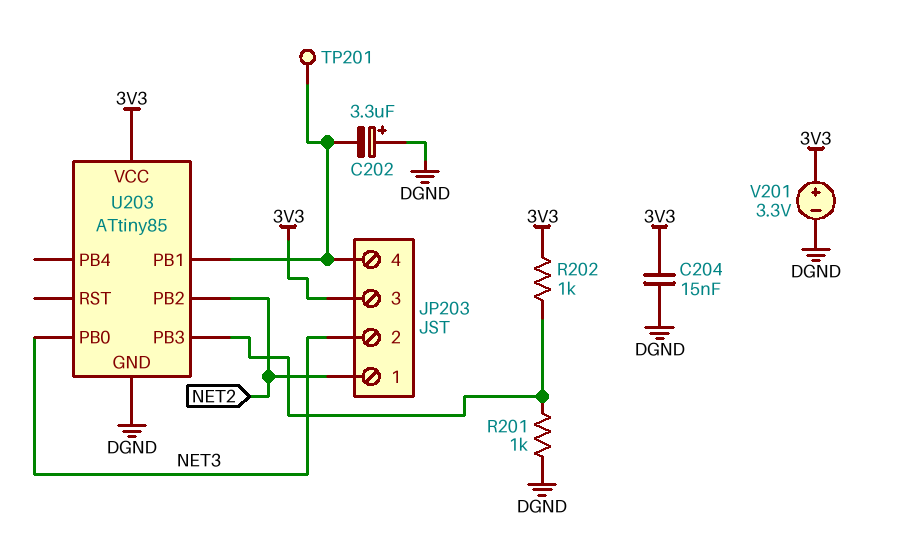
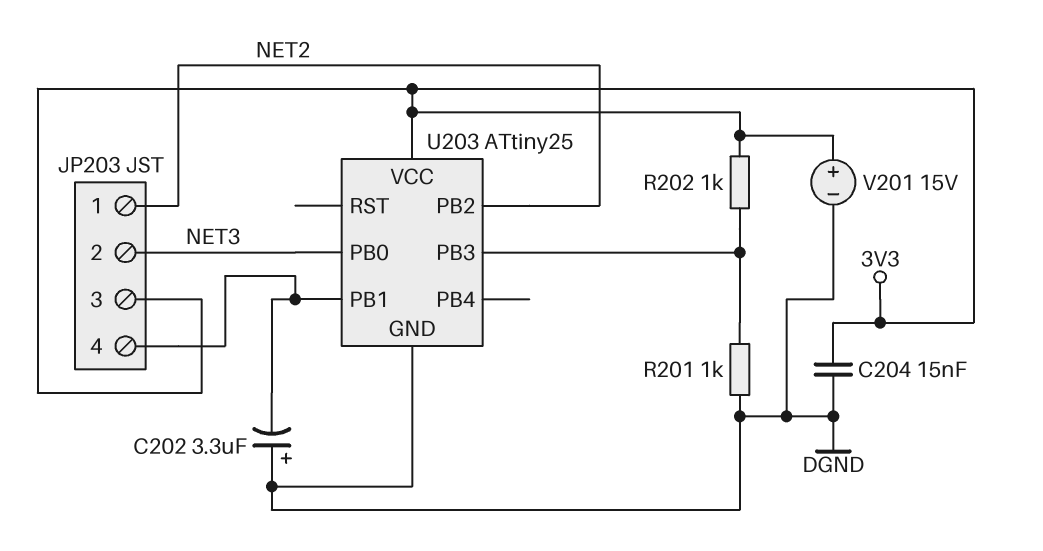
TP201: test point (JP203/4) -> none
U203: ATtiny85 -> ATtiny25
V201: 3.3V (plus 3V3, minus DGND) -> 15V (plus 3V3, minus DGND)

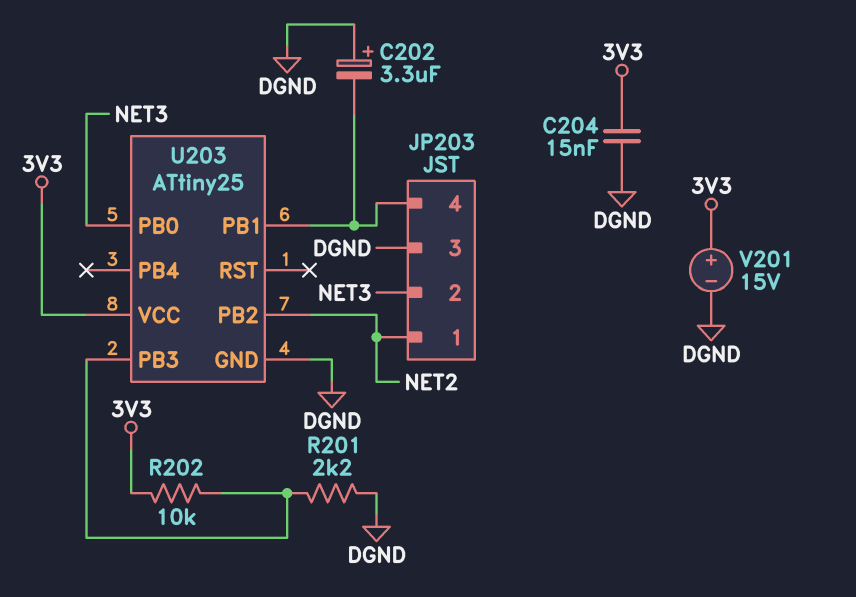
JP203 pin 3: 3V3 -> DGND
R201: 1k (DGND, U203/PB3) -> 2.2k (DGND, U203/PB3)
R202: 1k (3V3, U203/PB3) -> 10k (3V3, U203/PB3)

